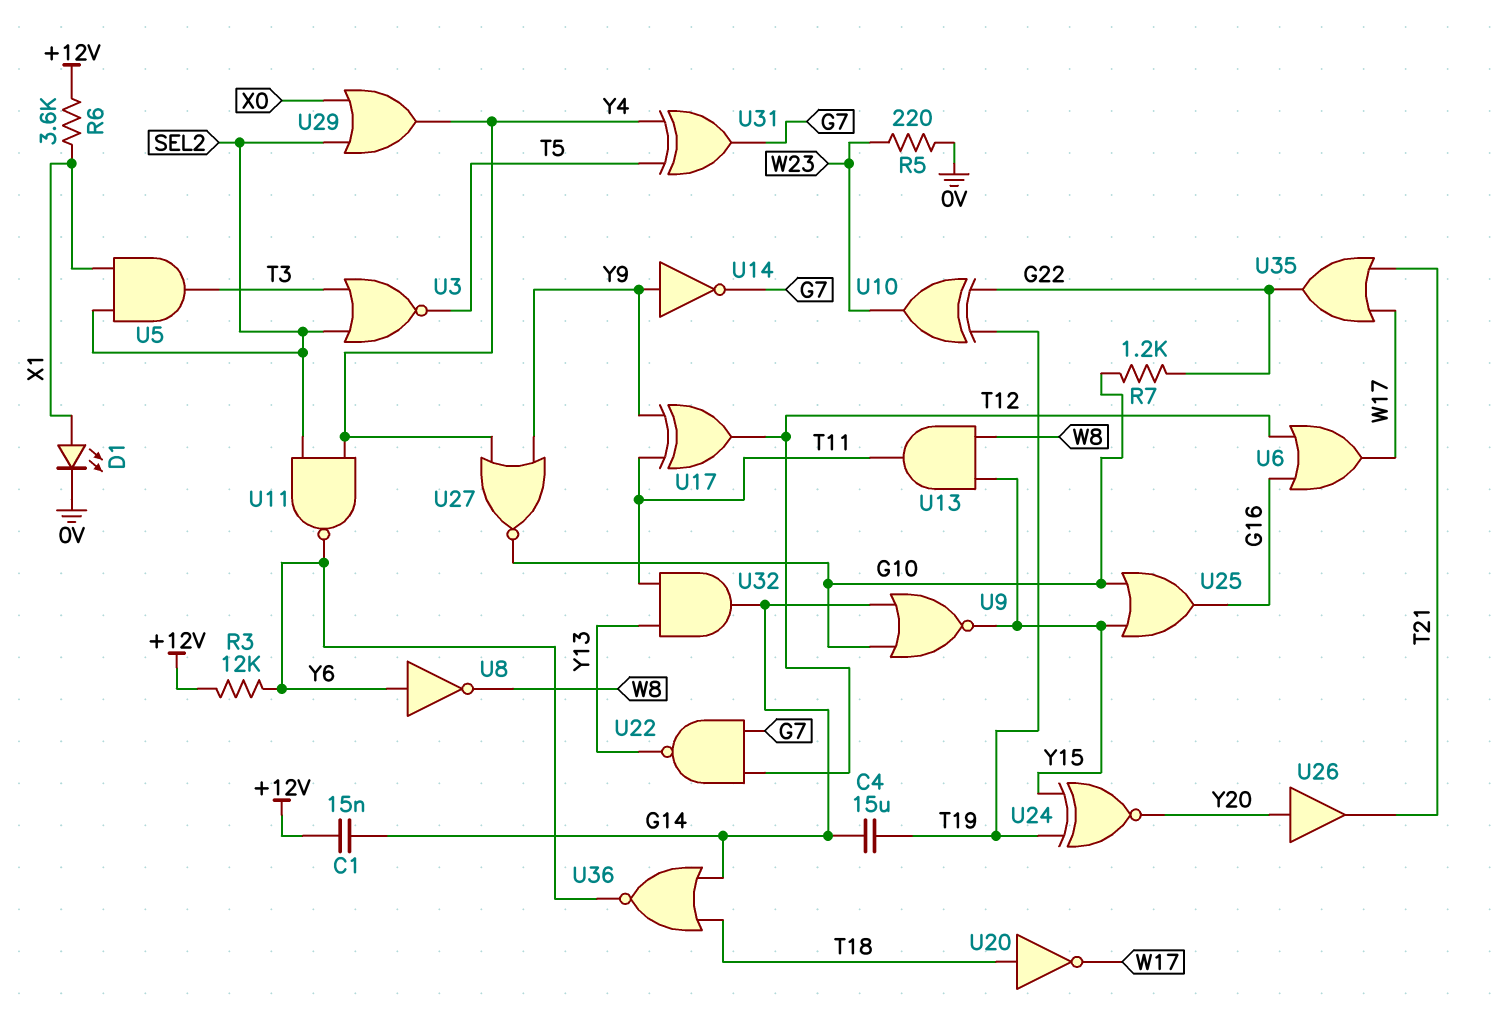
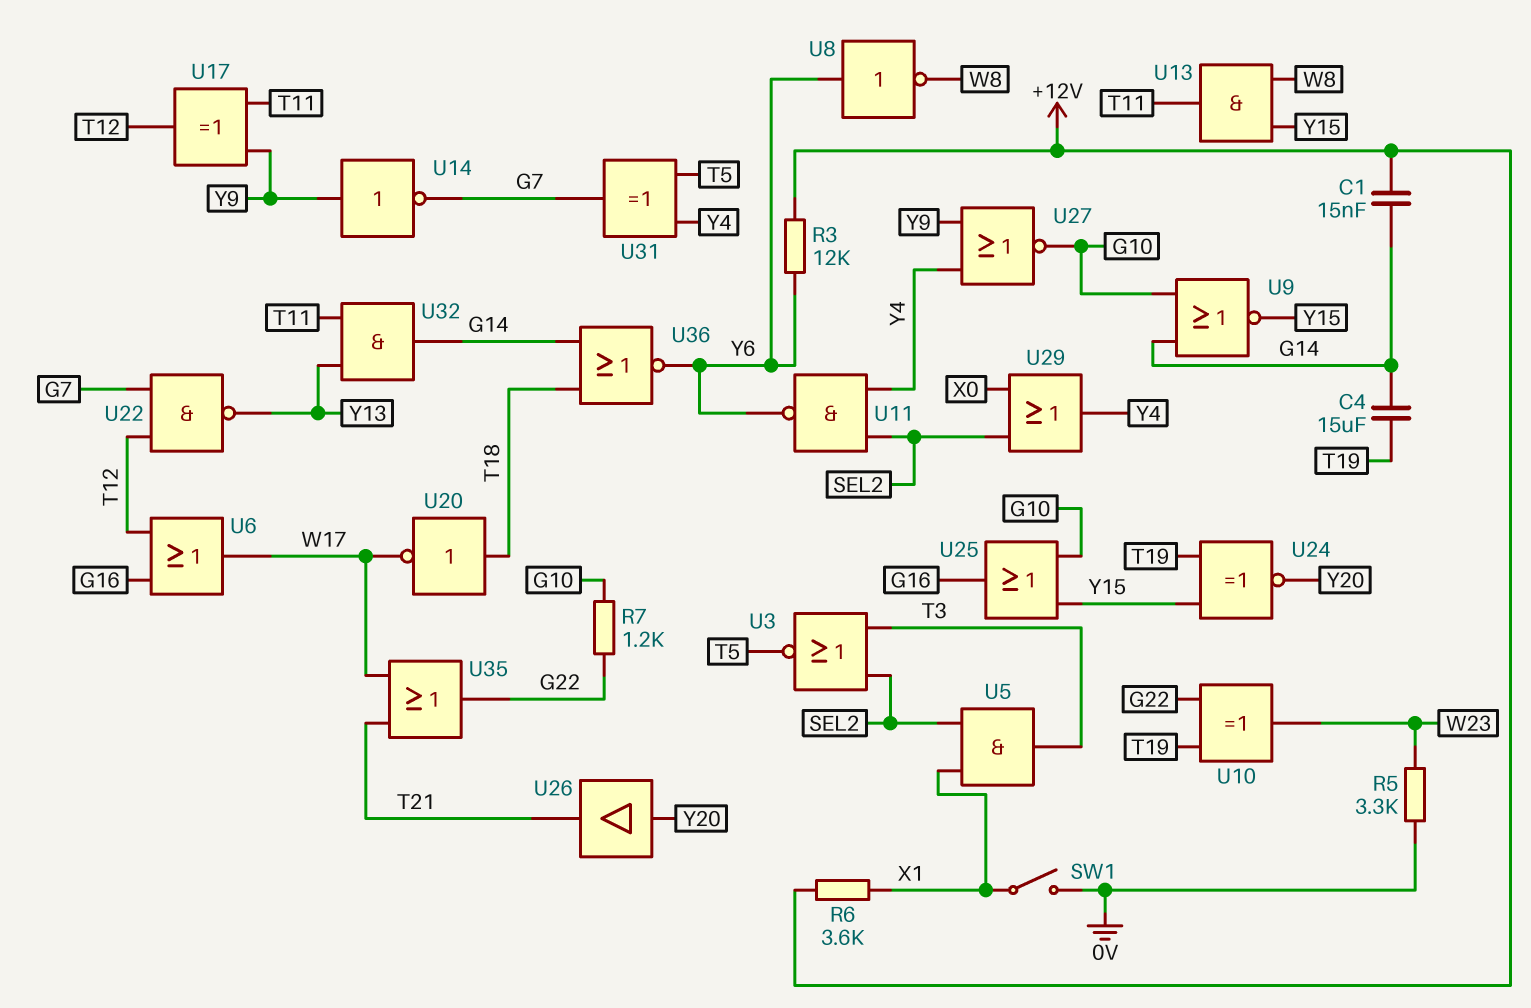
D1: LED (A X1, K 0V) -> none
R5: 220 (0V, W23) -> 3.3k (0V, W23)
SW1: none -> switch (0V, X1)

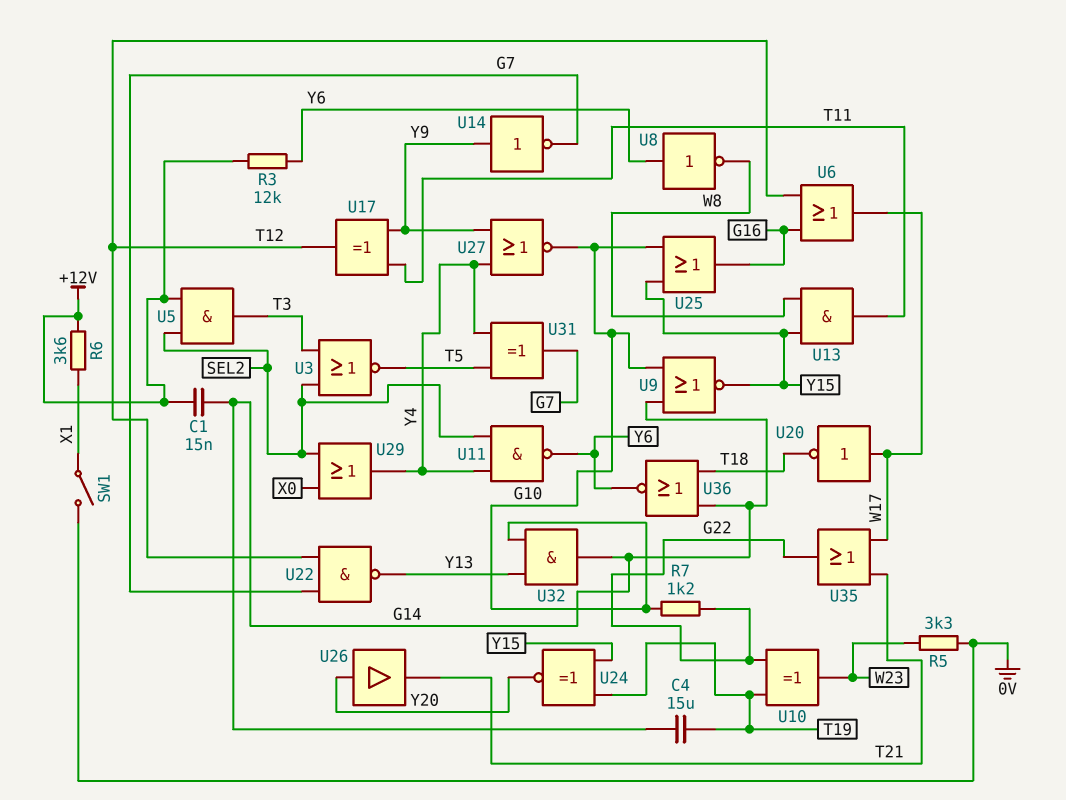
U5: AND (in SEL2, in X1, out T3) -> AND (in +12V, in SEL2, out T3)
U20: NOT (in T18, out W17) -> NOT (in W17, out T18)
U32: AND (in T11, in Y13, out G14) -> AND (in G10, in Y13, out G14)

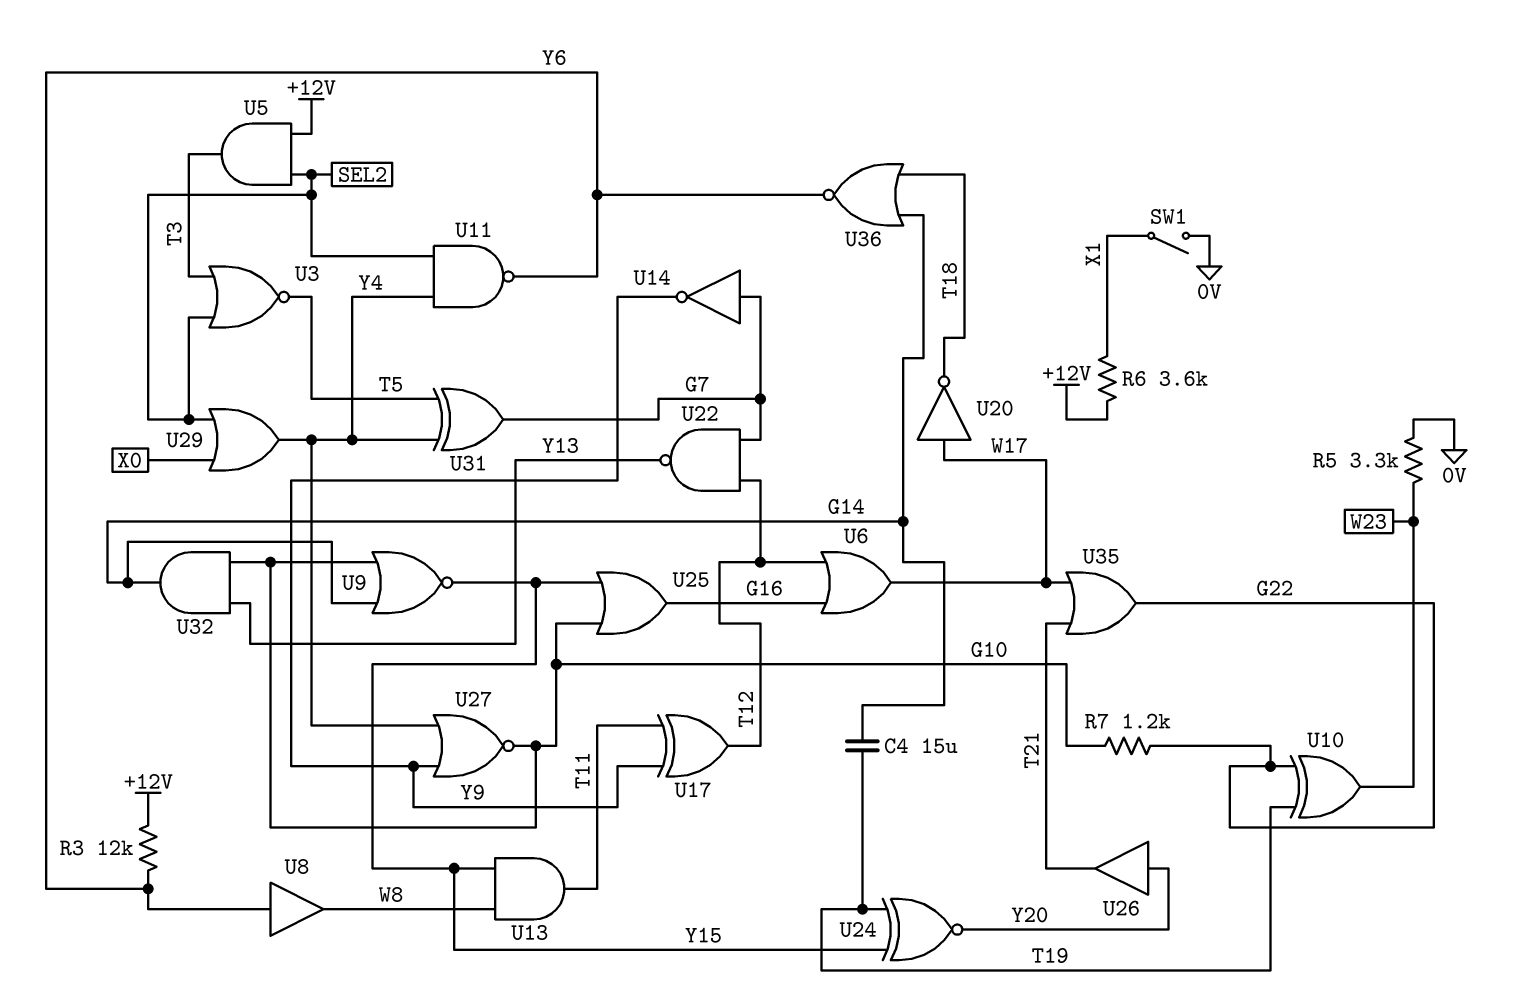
C1: 15nF (+12V, G14) -> none
U8: NOT (in Y6, out W8) -> buffer (in Y6, out W8)
U14: NOT (in Y9, out G7) -> NOT (in G7, out Y9)

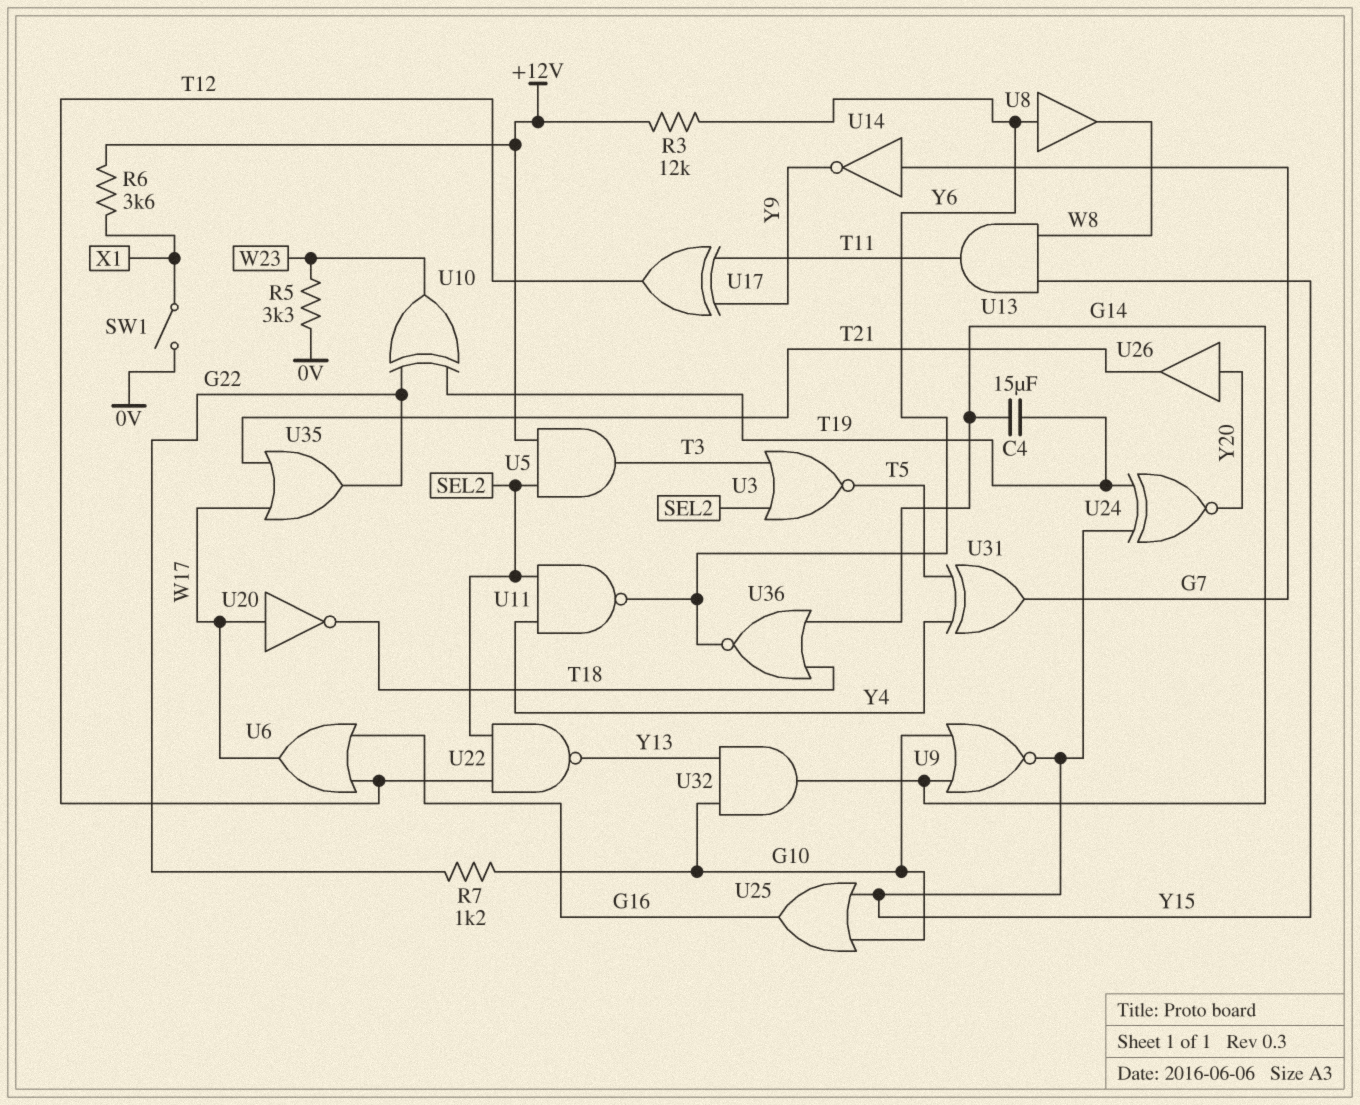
U22: NAND (in G7, in T12, out Y13) -> NAND (in SEL2, in T12, out Y13)
U27: NOR (in Y4, in Y9, out G10) -> none
U29: OR (in SEL2, in X0, out Y4) -> none

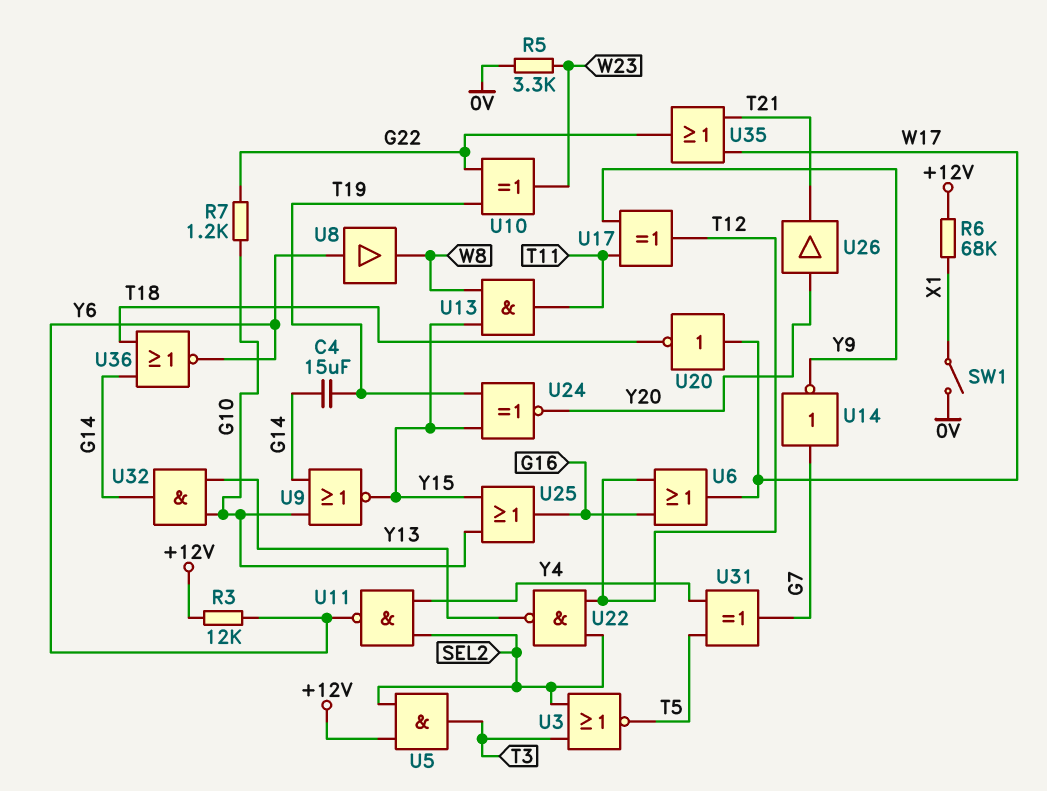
R6: 3.6k (+12V, X1) -> 68k (+12V, X1)

